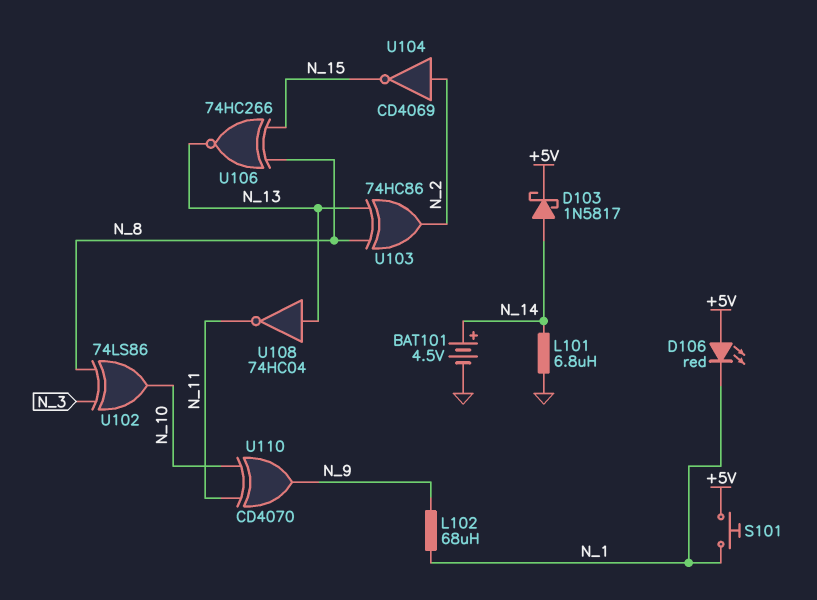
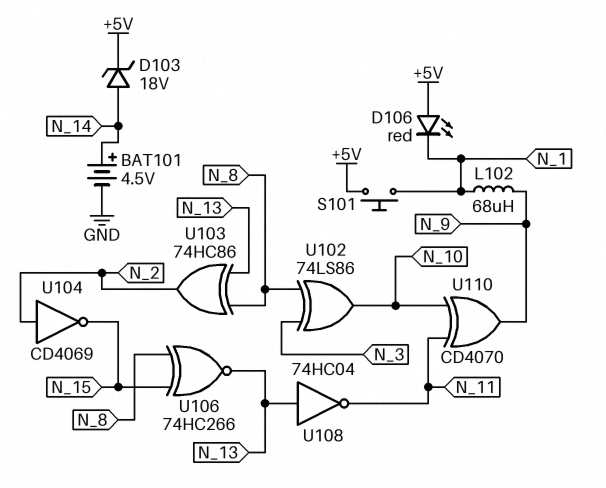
D103: schottky 1N5817 (A N_14, K +5V) -> zener 18V (A N_14, K +5V)
L101: 6.8uH (GND, N_14) -> none

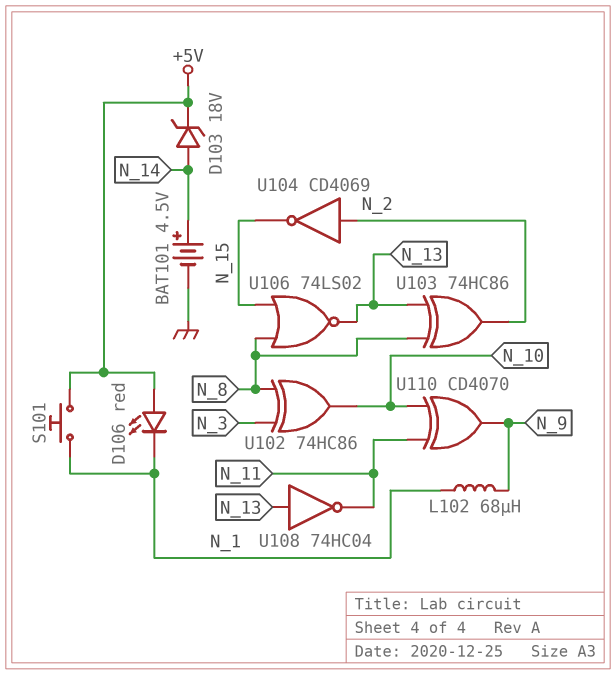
U102: XOR 74LS86 (in N_3, in N_8, out N_10) -> XOR 74HC86 (in N_3, in N_8, out N_10)
U106: XNOR 74HC266 (in N_8, in N_15, out N_13) -> NOR 74LS02 (in N_8, in N_15, out N_13)

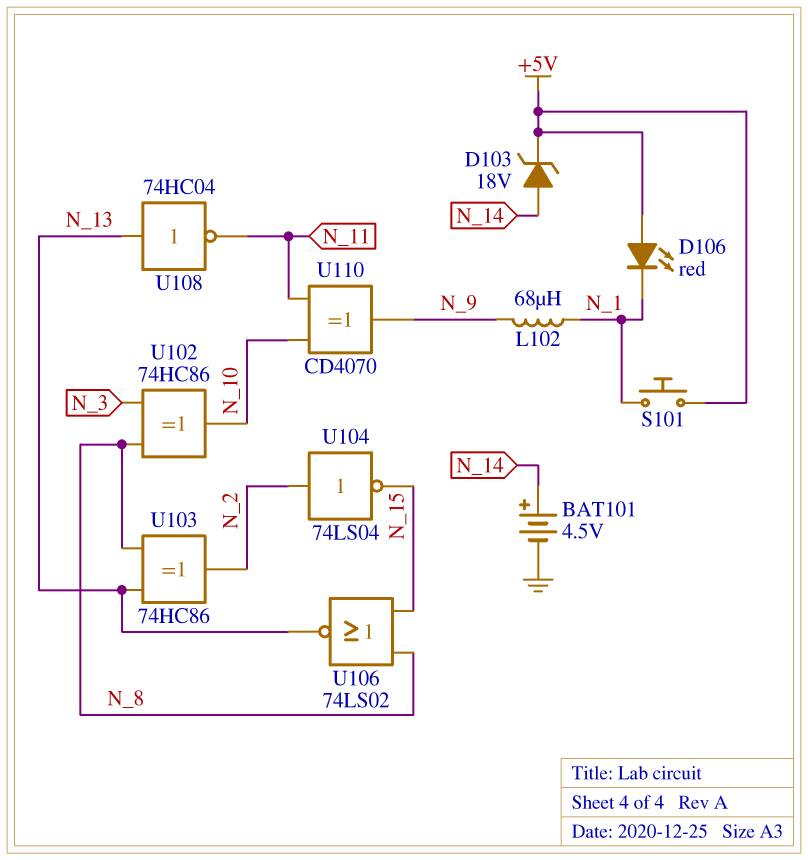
U104: NOT CD4069 (in N_2, out N_15) -> NOT 74LS04 (in N_2, out N_15)

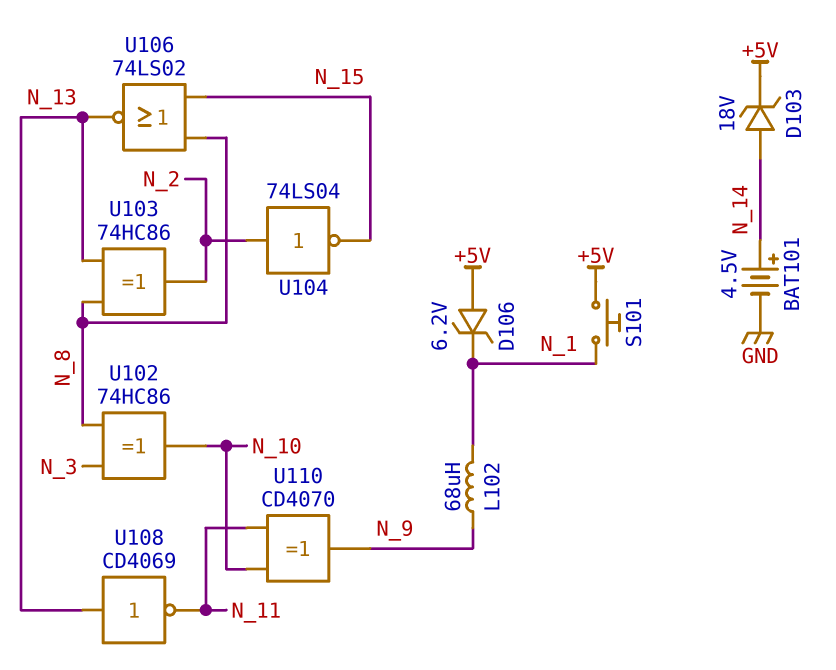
D106: LED red (A +5V, K N_1) -> zener 6.2V (A +5V, K N_1)
U108: NOT 74HC04 (in N_13, out N_11) -> NOT CD4069 (in N_13, out N_11)

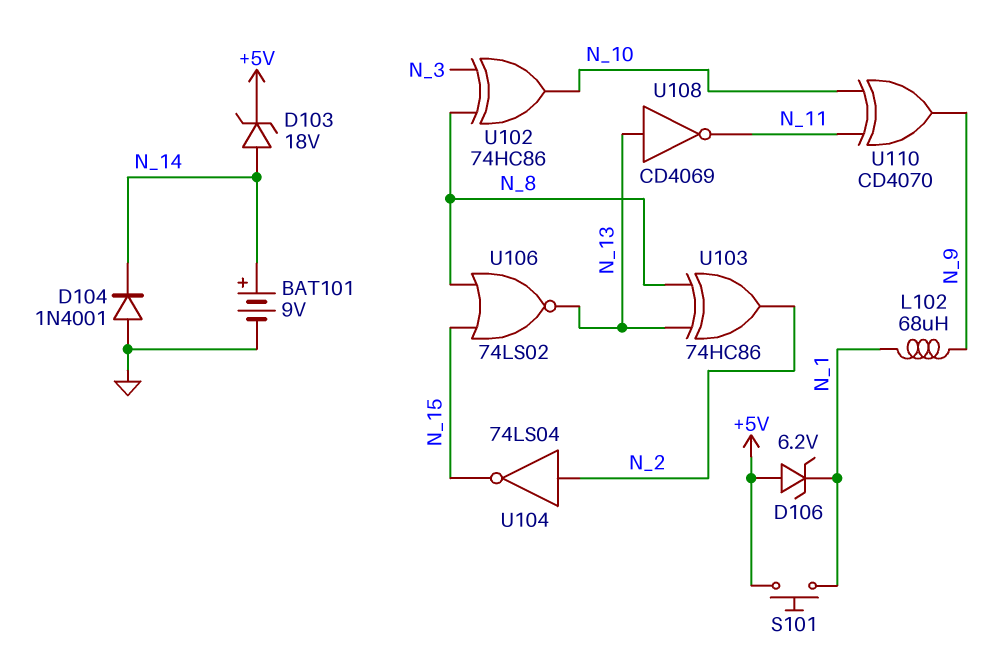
BAT101: 4.5V (plus N_14, minus GND) -> 9V (plus N_14, minus GND)
D104: none -> diode 1N4001 (A GND, K N_14)

